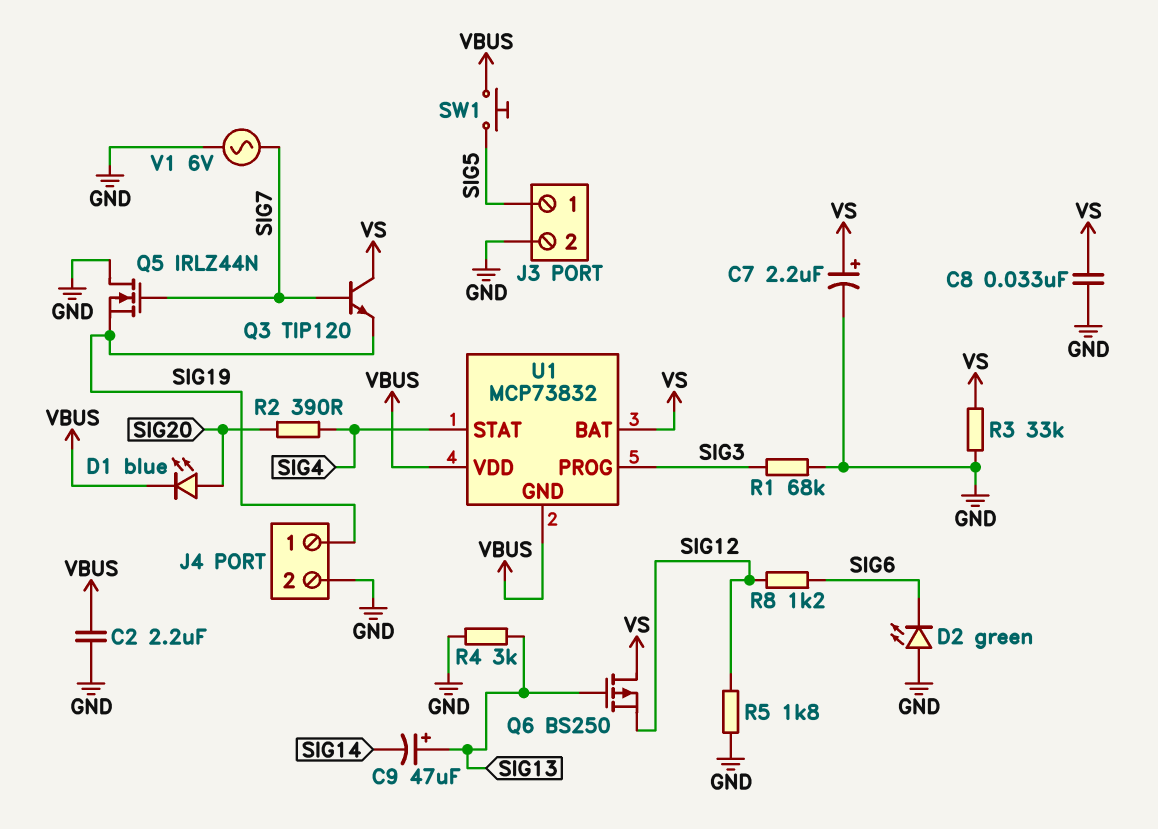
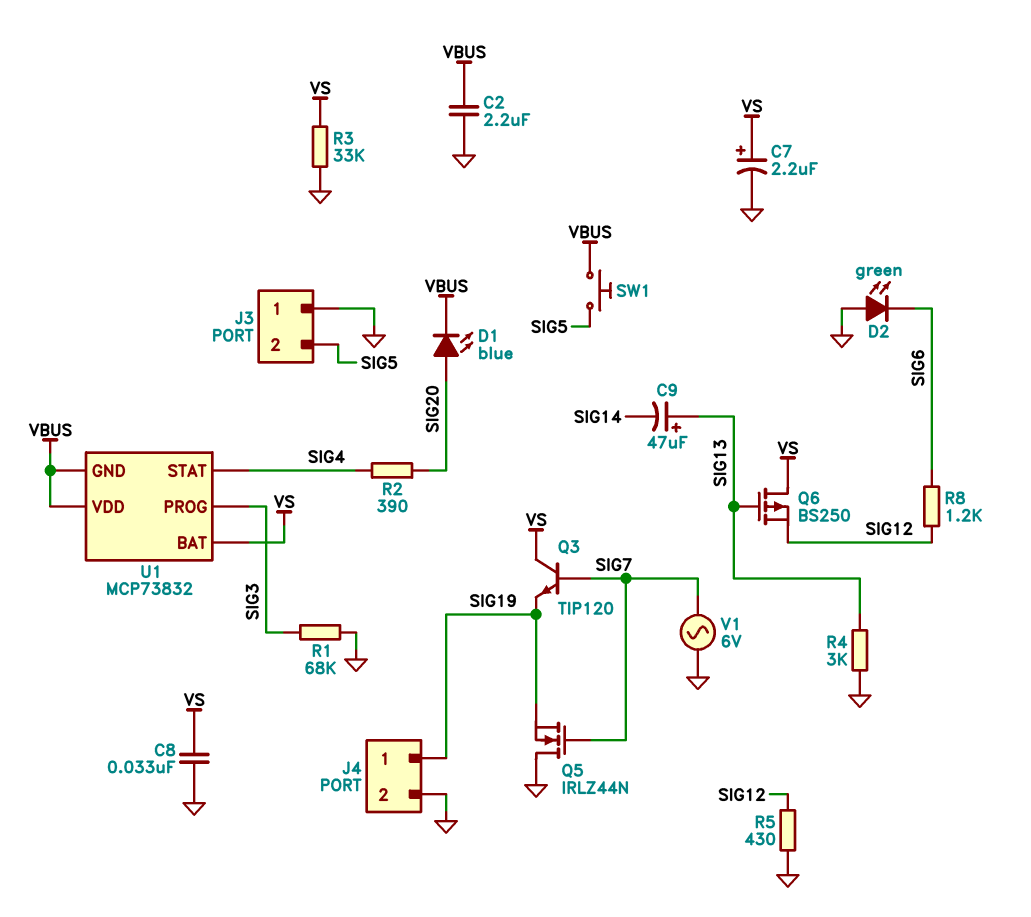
J3 pin 1: SIG5 -> GND
J3 pin 2: GND -> SIG5
R5: 1.8k (GND, SIG12) -> 430 (GND, SIG12)

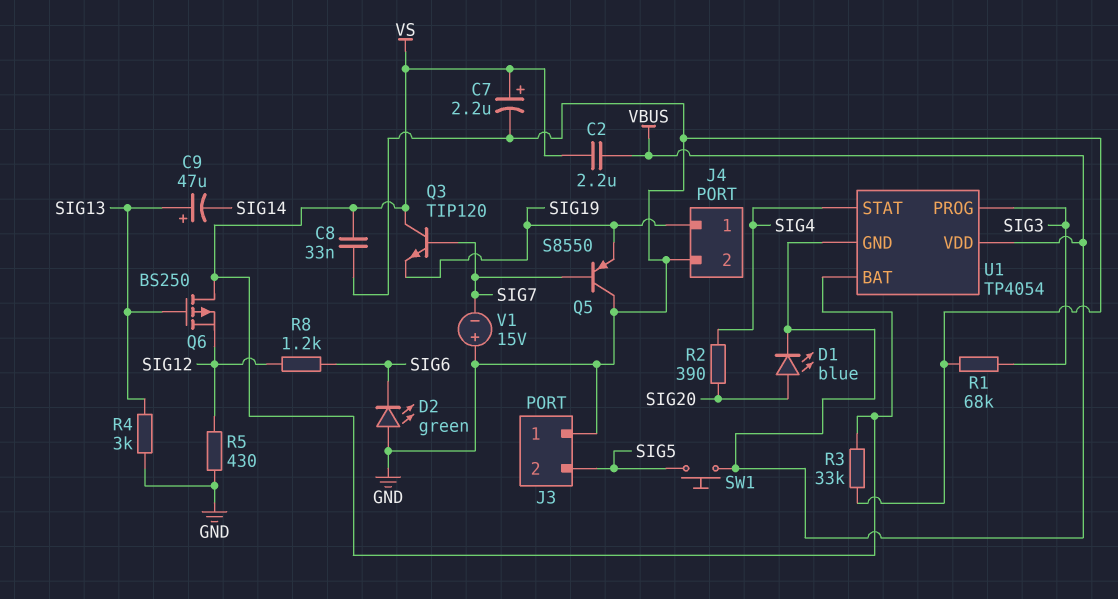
C2: 2.2uF (GND, VBUS) -> 2.2uF (VBUS, VS)
Q5: NMOS IRLZ44N (G SIG7, D GND, S SIG19) -> PNP S8550 (B SIG7, C GND, E SIG19)
U1: MCP73832 -> TP4054
V1: AC 6V (GND, SIG7) -> 15V (plus GND, minus SIG7)

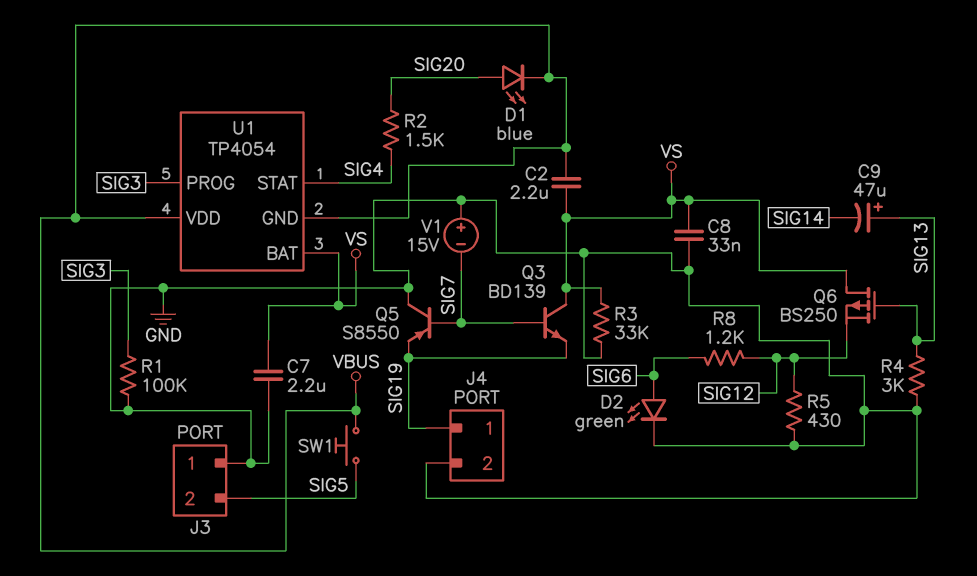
C7: 2.2uF (plus VS, minus GND) -> 2.2uF (GND, VS)
D2: LED green (A GND, K SIG6) -> LED green (A SIG6, K GND)
Q3: NPN TIP120 (B SIG7, C VS, E SIG19) -> NPN BD139 (B SIG7, C VS, E SIG19)
R1: 68k (GND, SIG3) -> 100k (GND, SIG3)
R2: 390 (SIG4, SIG20) -> 1.5k (SIG4, SIG20)

